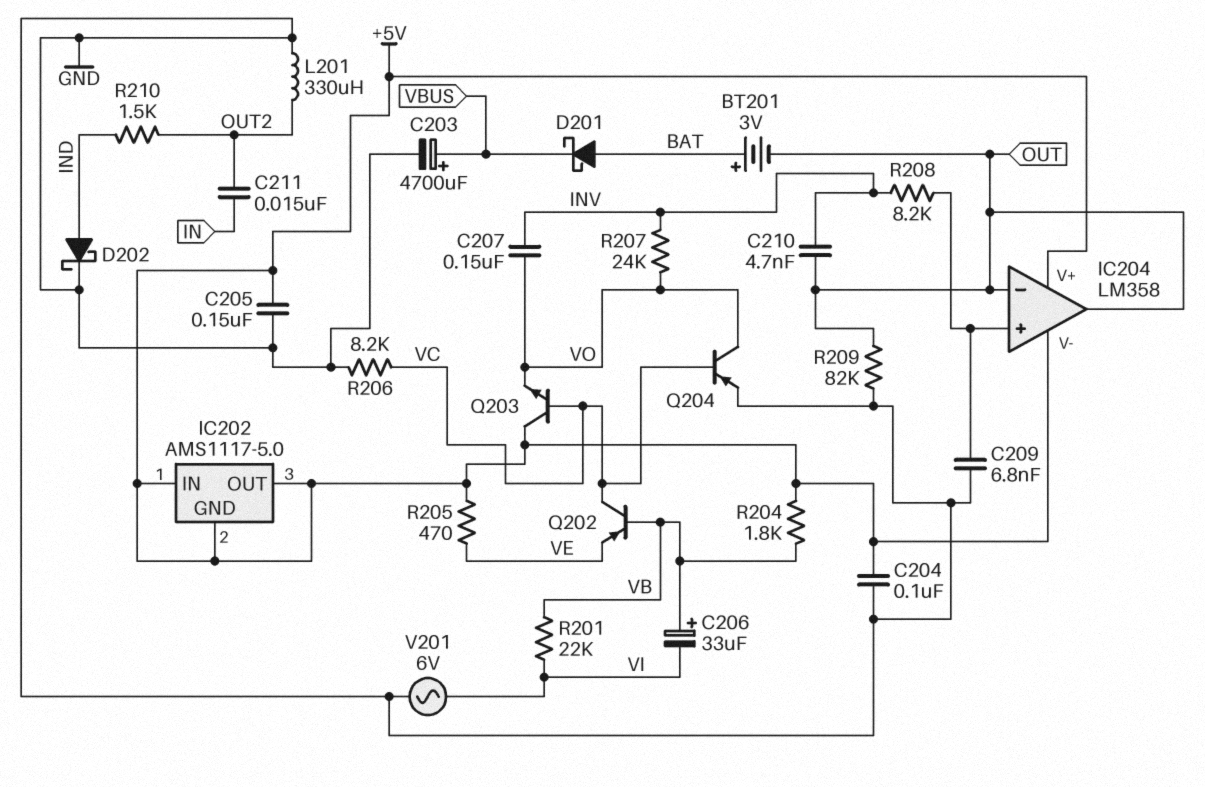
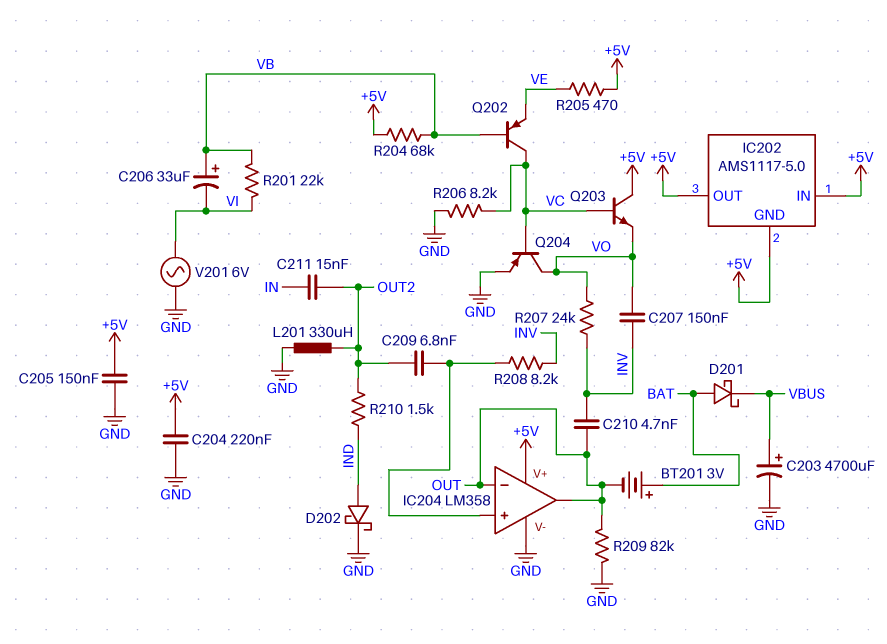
C204: 100nF (+5V, GND) -> 220nF (+5V, GND)
C209: 6.8nF (GND, IC204/in+) -> 6.8nF (IC204/in+, OUT2)
IC204 pin V-: +5V -> GND
R204: 1.8k (+5V, VB) -> 68k (+5V, VB)

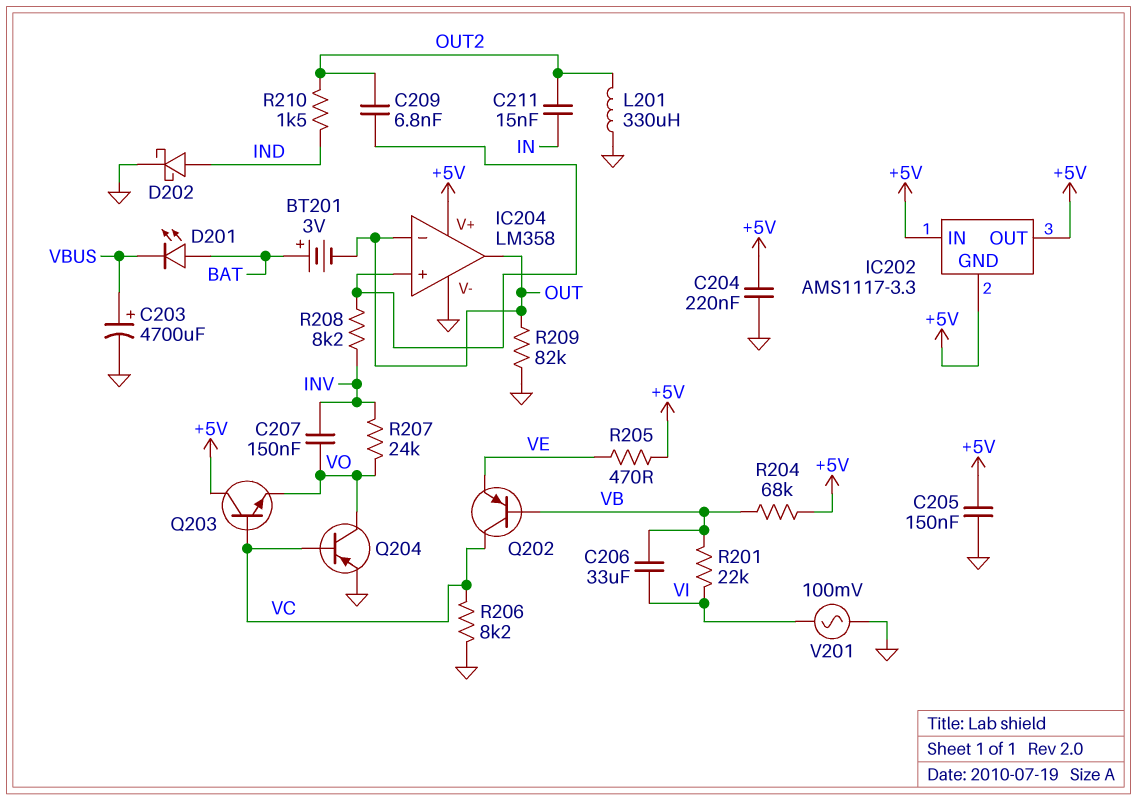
C206: 33uF (plus VB, minus VI) -> 33uF (VB, VI)
C210: 4.7nF (INV, OUT) -> none
D201: schottky (A BAT, K VBUS) -> LED (A BAT, K VBUS)
IC202: AMS1117-5.0 -> AMS1117-3.3
V201: AC 6V (GND, VI) -> AC 100mV (GND, VI)

